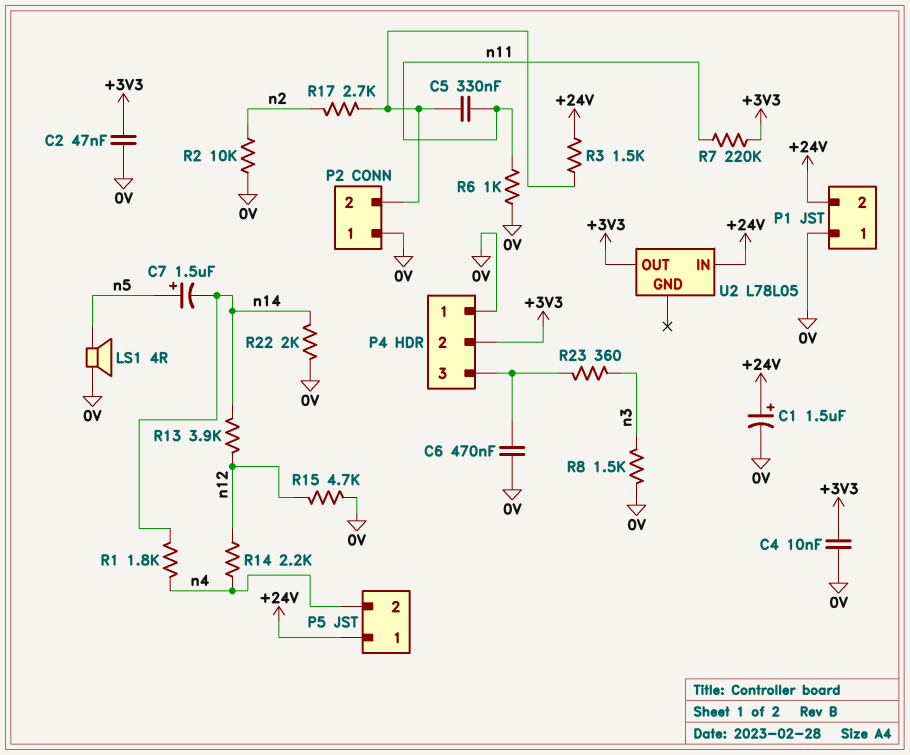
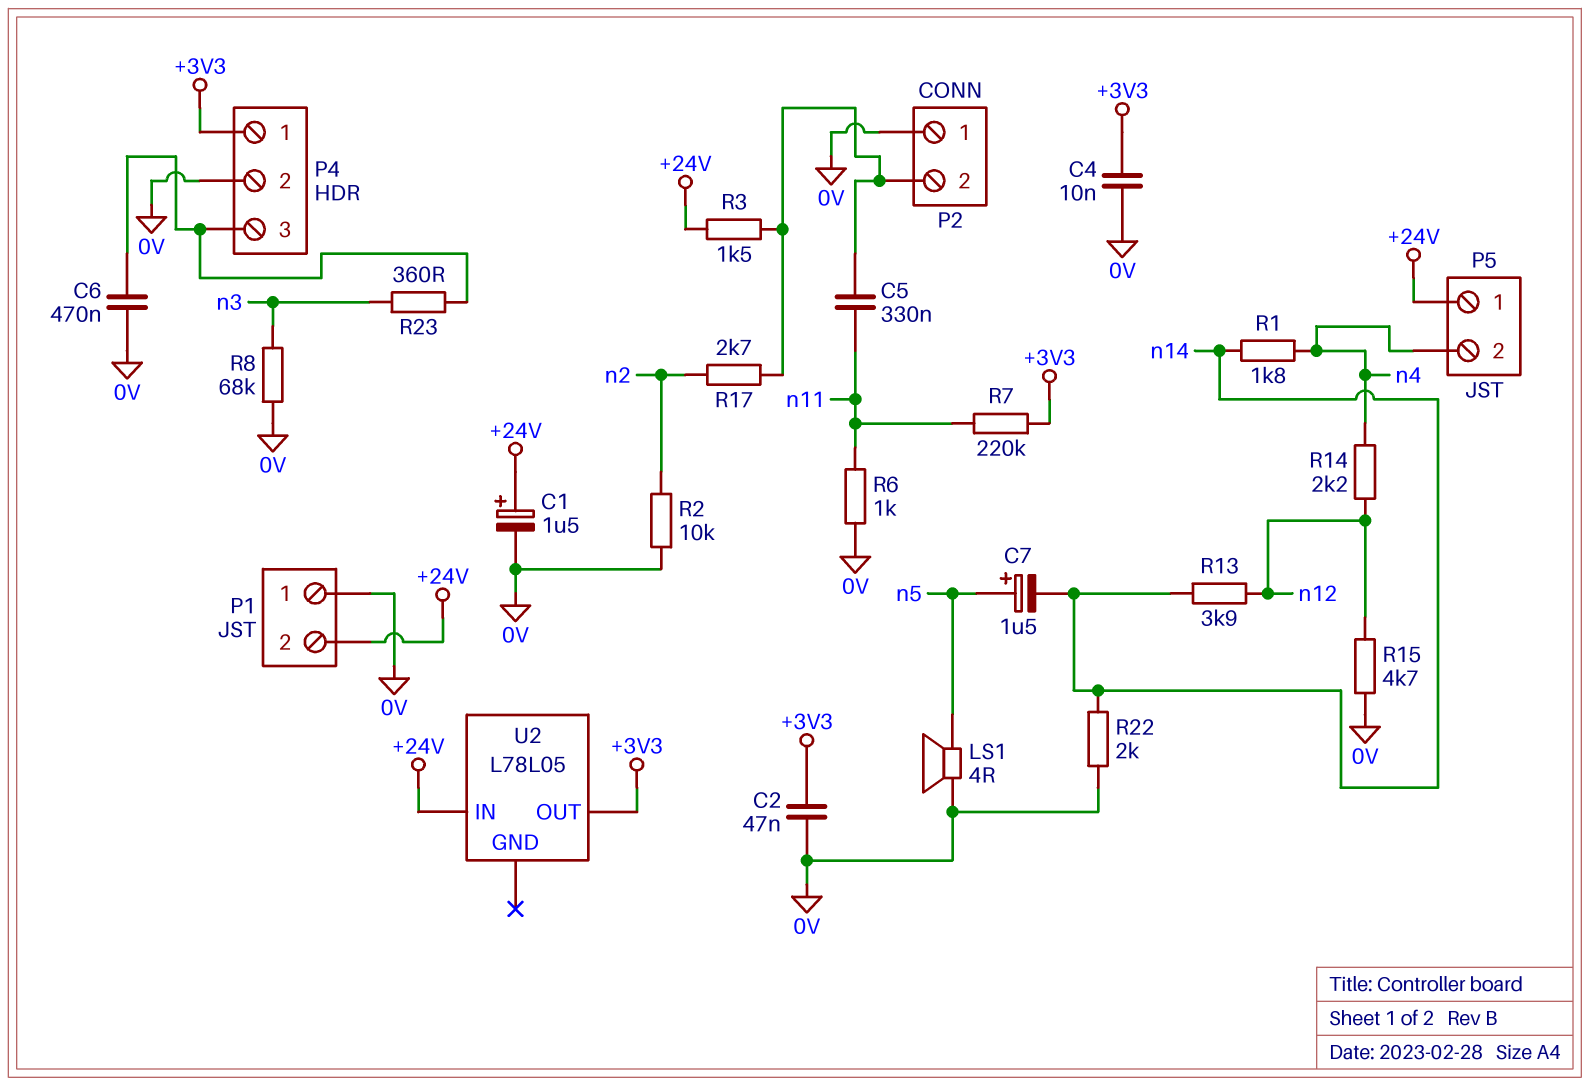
P4 pin 1: 0V -> +3V3
P4 pin 2: +3V3 -> 0V
R8: 1.5k (0V, n3) -> 68k (0V, n3)

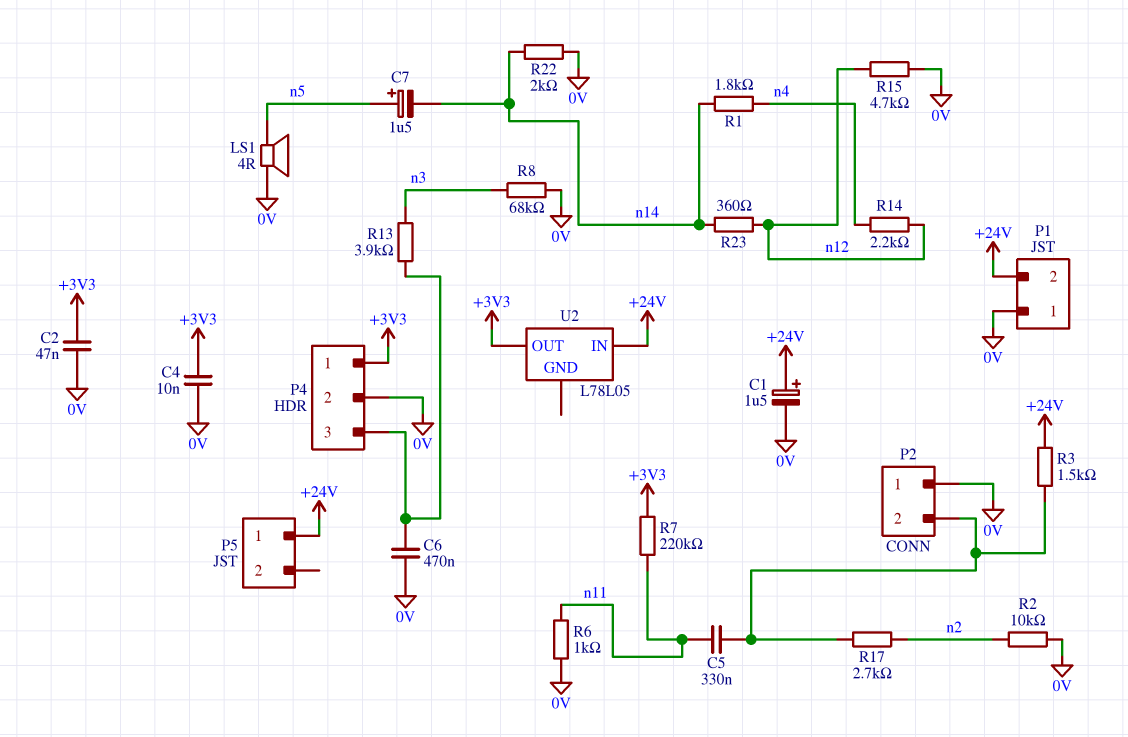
P5 pin 2: n4 -> none
R13: 3.9k (n12, n14) -> 3.9k (P4/3, n3)
R23: 360 (P4/3, n3) -> 360 (n12, n14)

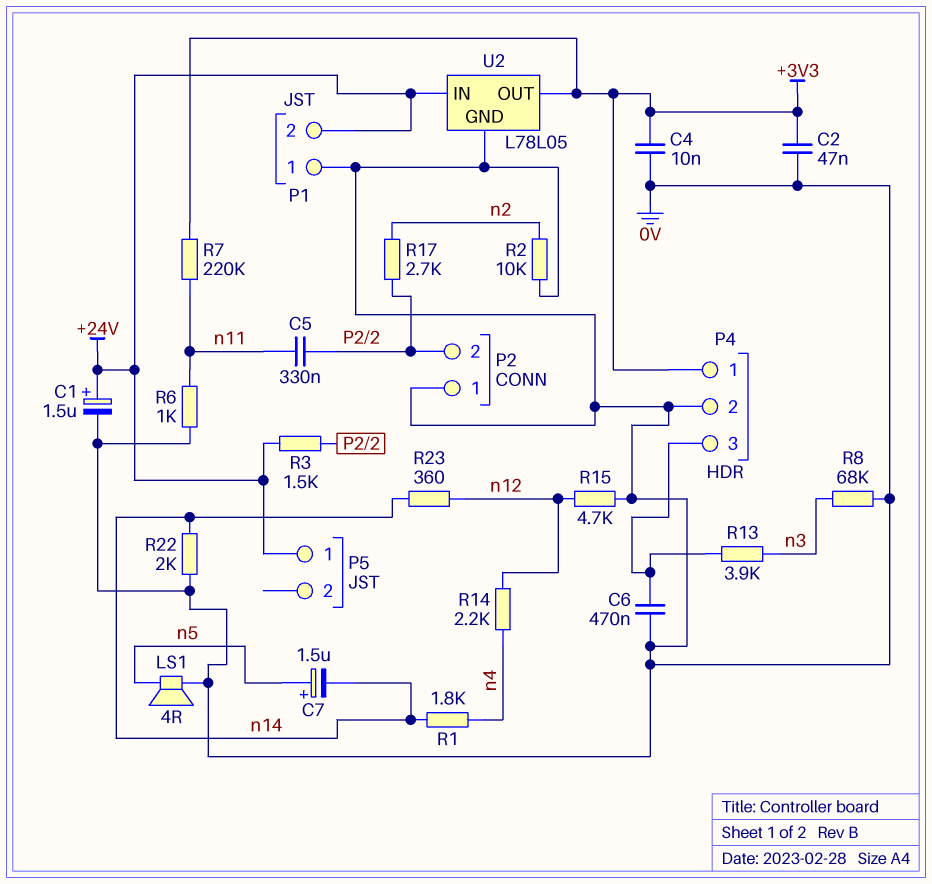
U2 pin GND: none -> 0V

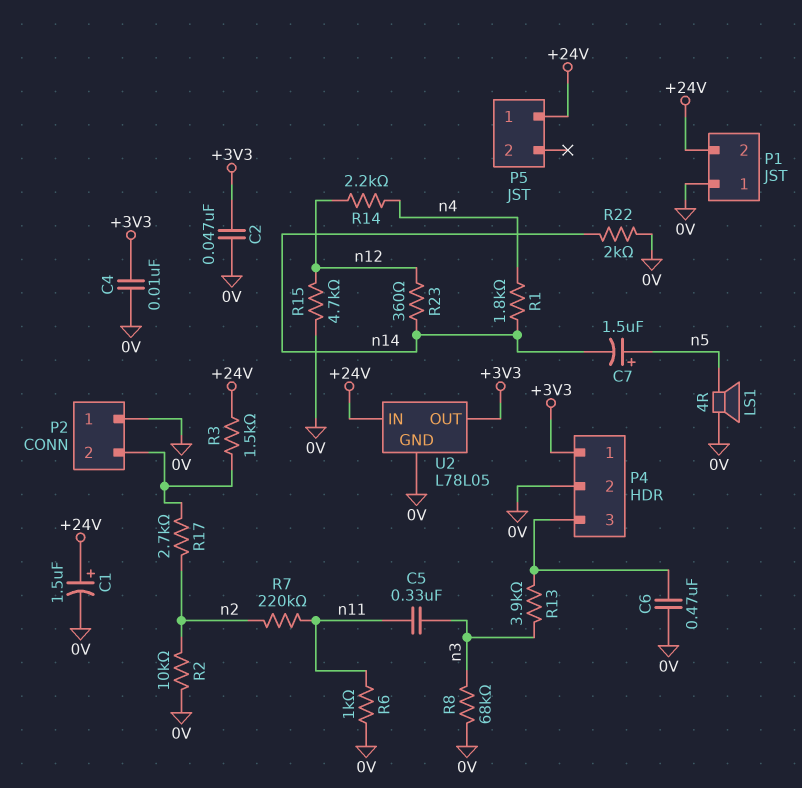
C5: 330nF (P2/2, n11) -> 330nF (n3, n11)
R7: 220k (+3V3, n11) -> 220k (n2, n11)

